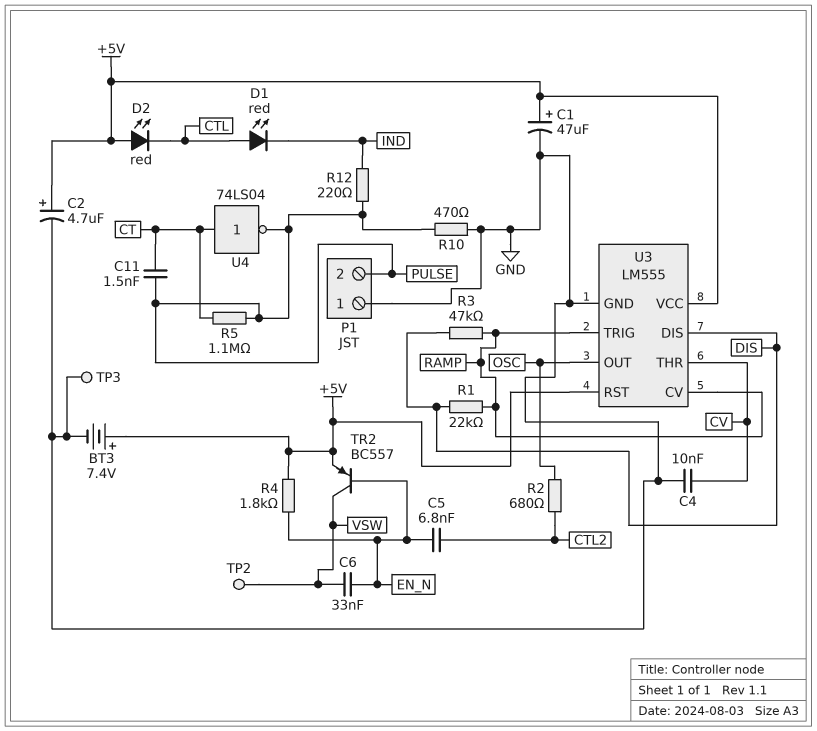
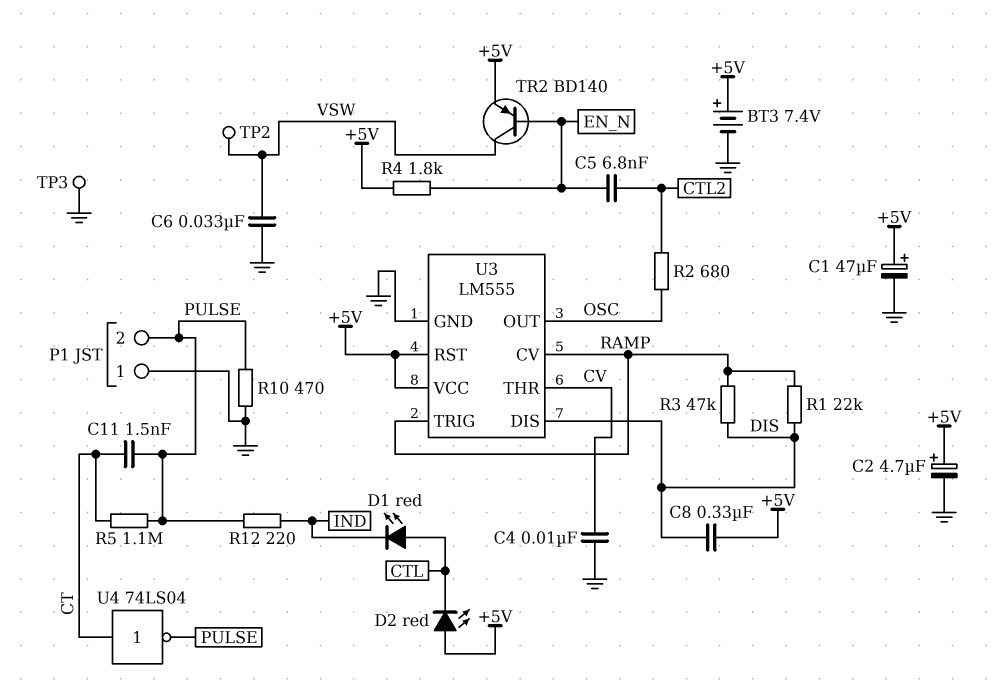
C6: 33nF (EN_N, VSW) -> 33nF (GND, VSW)
C8: none -> 330nF (+5V, DIS)
TR2: PNP BC557 (B EN_N, C VSW, E +5V) -> PNP BD140 (B EN_N, C VSW, E +5V)

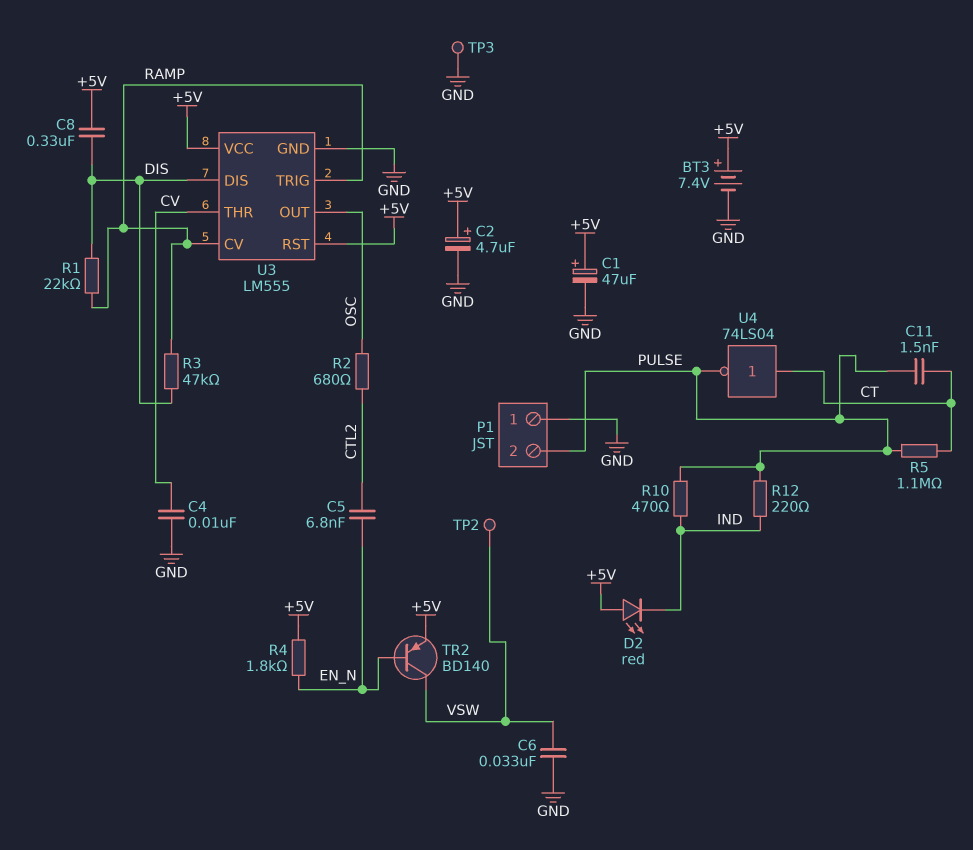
D1: LED red (A CTL, K IND) -> none
D2: LED red (A +5V, K CTL) -> LED red (A +5V, K IND)
R10: 470 (GND, PULSE) -> 470 (IND, PULSE)

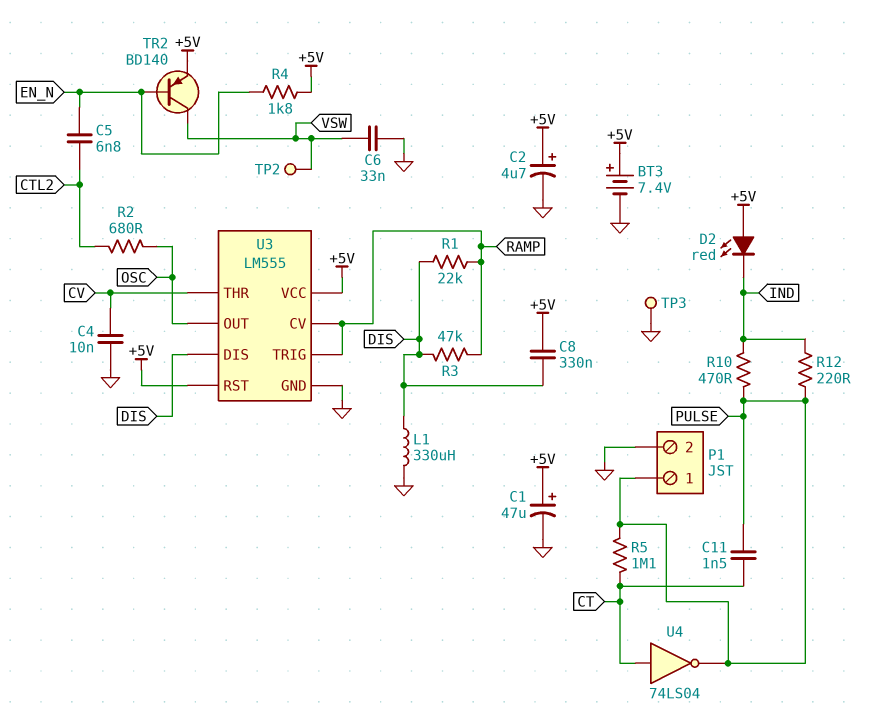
L1: none -> 330uH (DIS, GND)
P1 pin 1: GND -> PULSE
P1 pin 2: PULSE -> GND

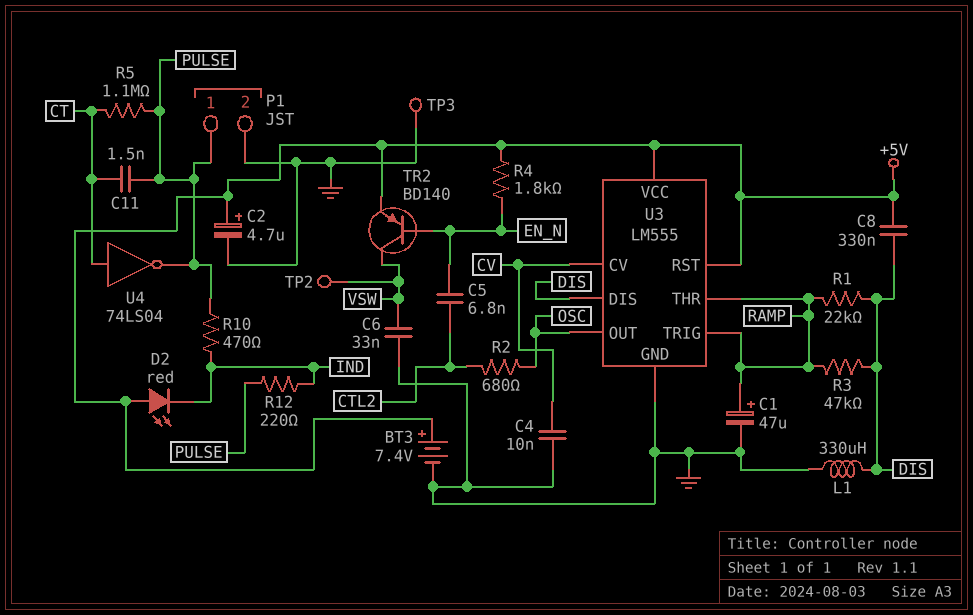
C1: 47uF (plus +5V, minus GND) -> 47uF (plus RAMP, minus GND)
U3 pin CV: RAMP -> CV
U3 pin THR: CV -> RAMP

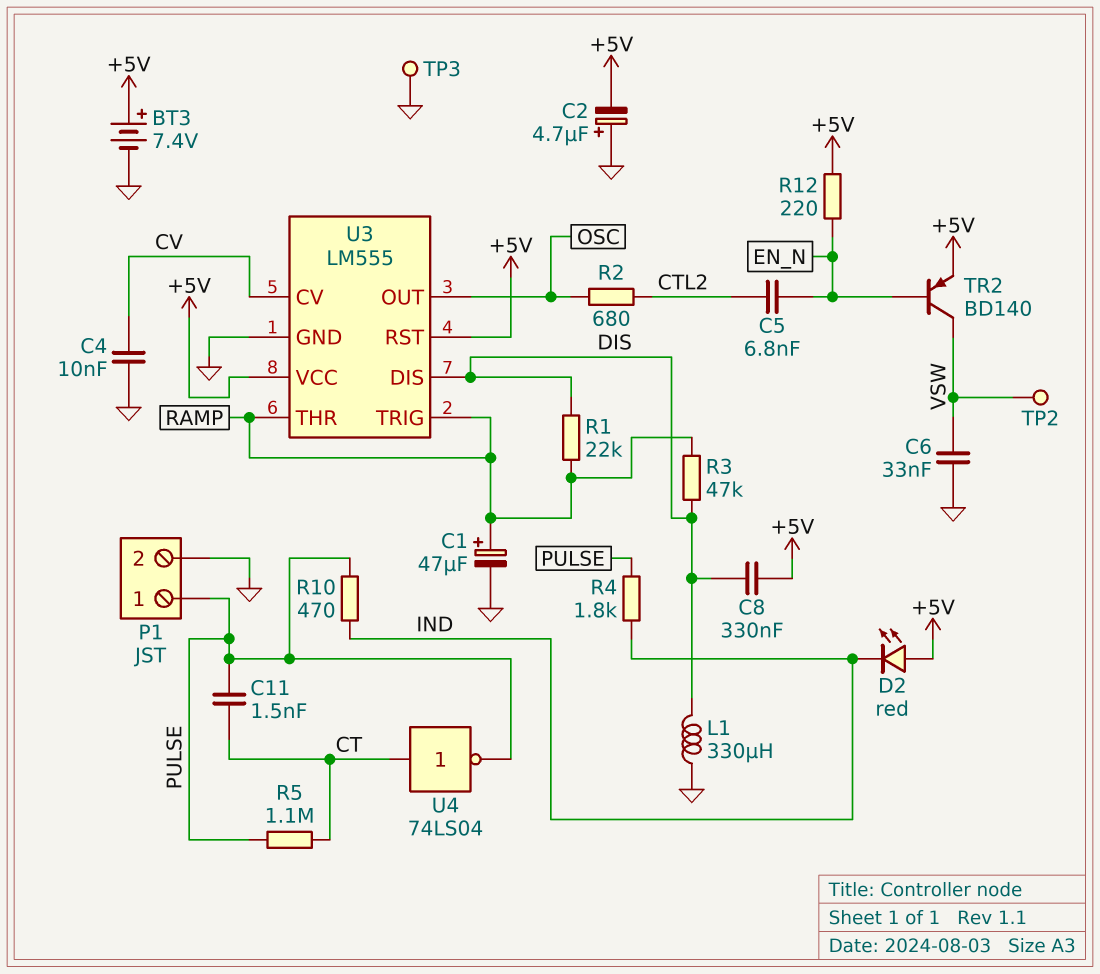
C2: 4.7uF (plus +5V, minus GND) -> 4.7uF (plus GND, minus +5V)
R4: 1.8k (+5V, EN_N) -> 1.8k (IND, PULSE)
R12: 220 (IND, PULSE) -> 220 (+5V, EN_N)

